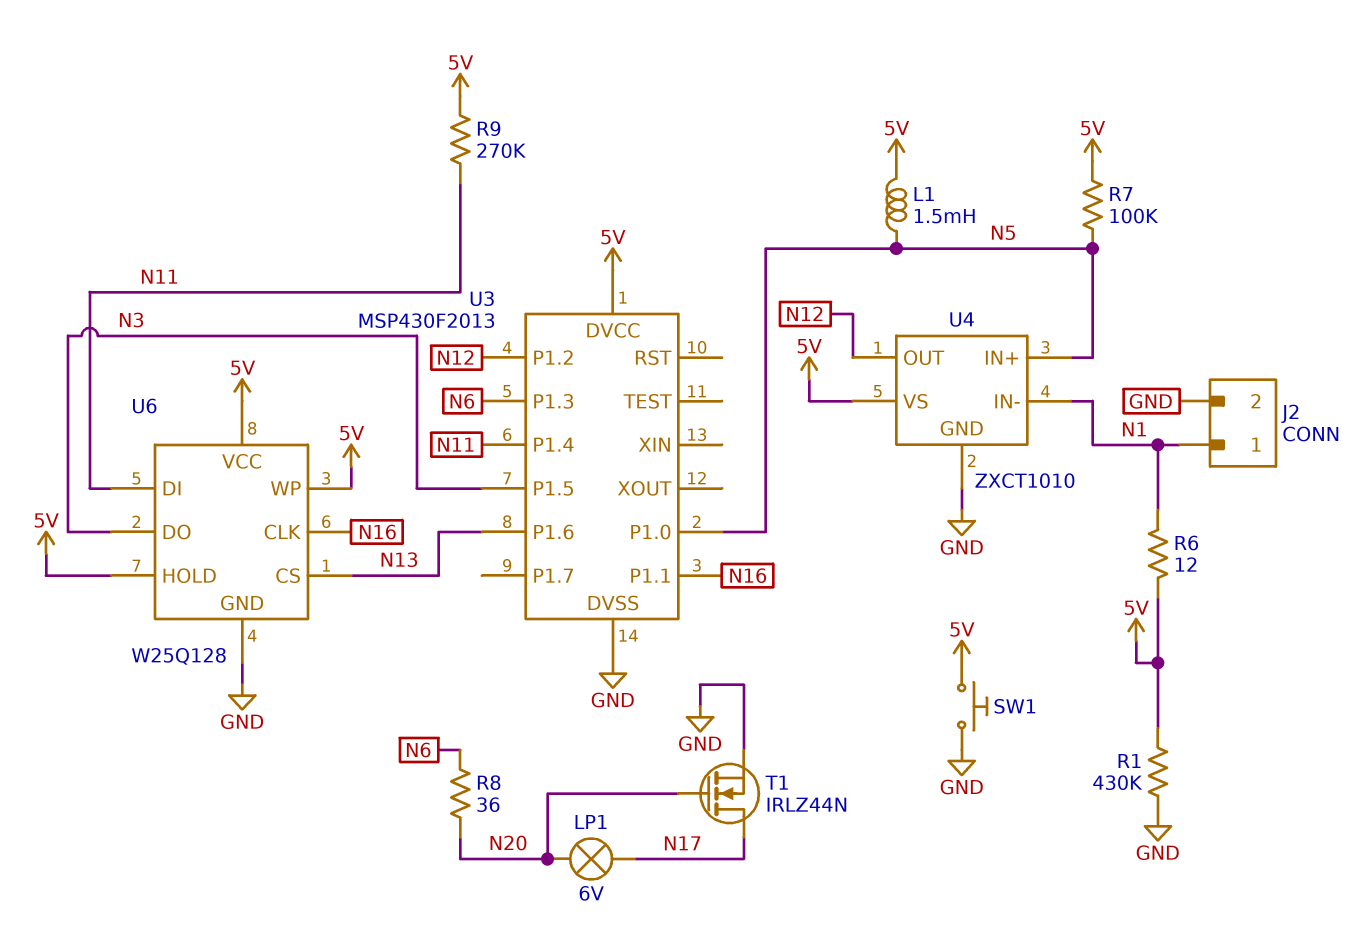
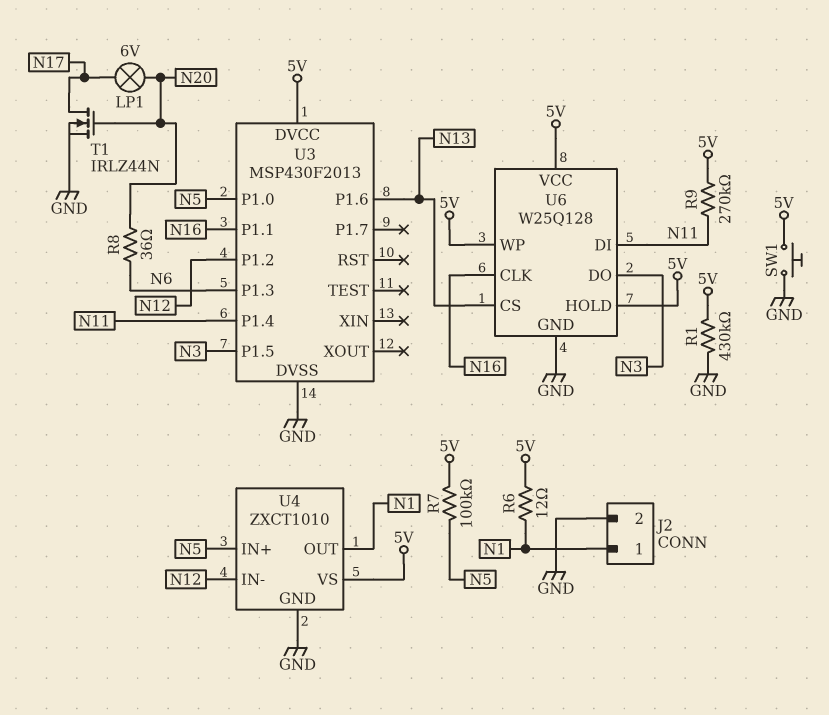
L1: 1.5mH (5V, N5) -> none
U4 pin IN-: N1 -> N12
U4 pin OUT: N12 -> N1

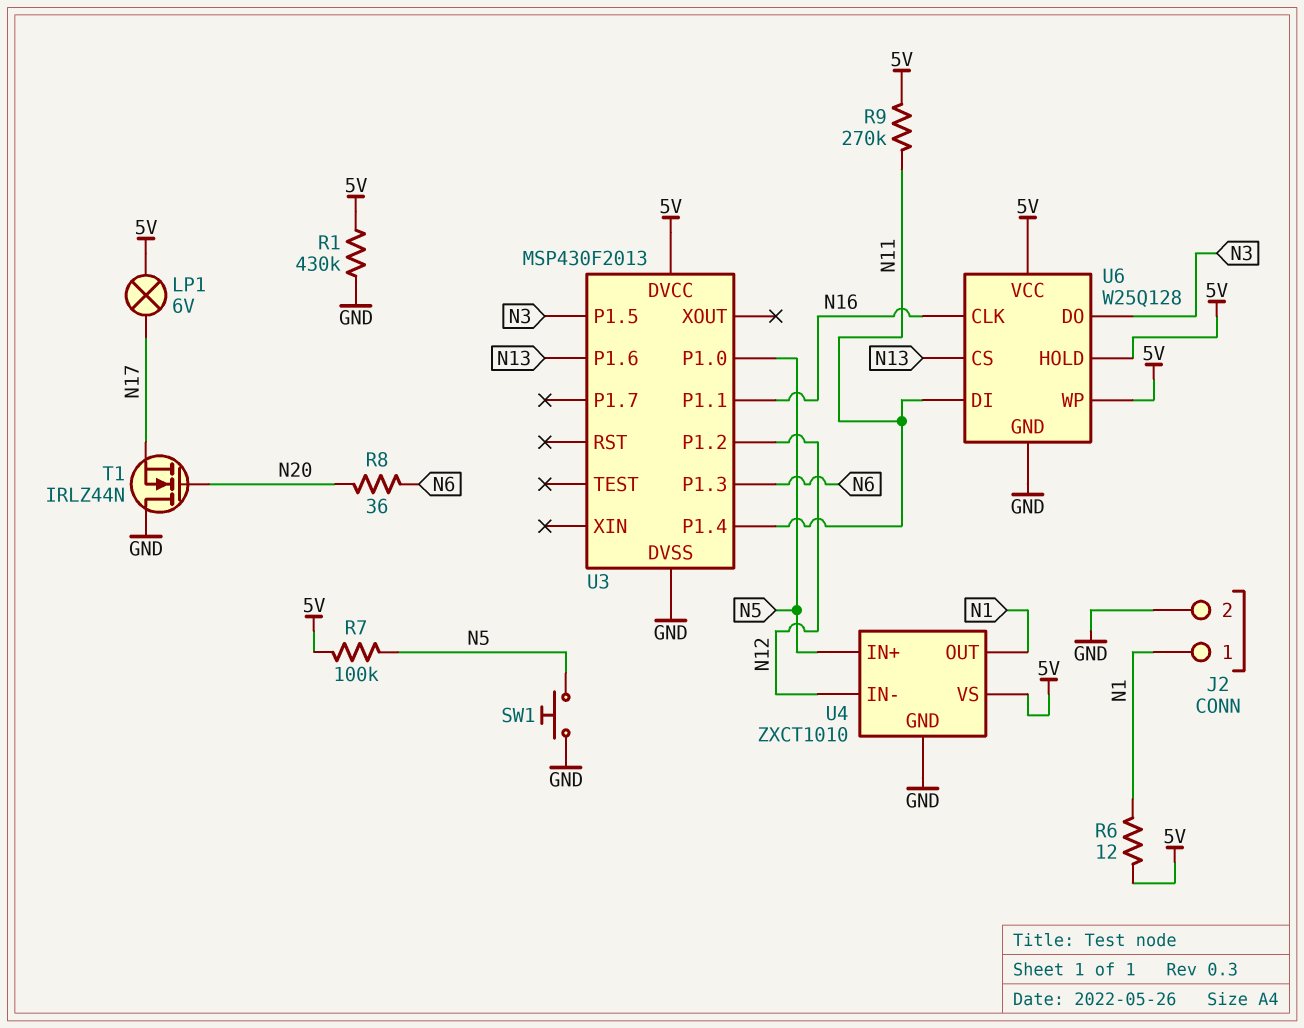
LP1: lamp 6V (N17, N20) -> lamp 6V (5V, N17)
SW1: button (5V, GND) -> button (GND, N5)
T1: NMOS IRLZ44N (G N20, D N17, S GND) -> NMOS IRLZ44N (G N20, D GND, S N17)

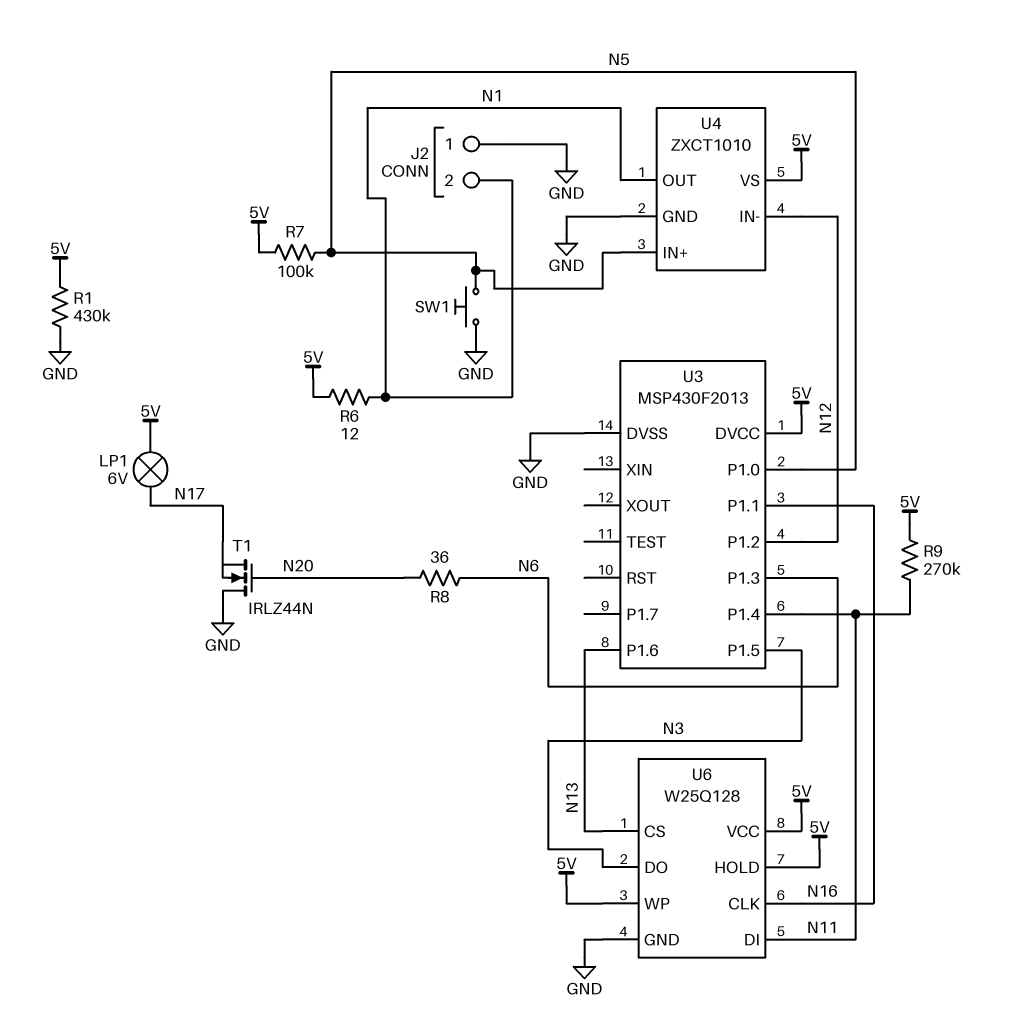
J2 pin 1: N1 -> GND
J2 pin 2: GND -> N1

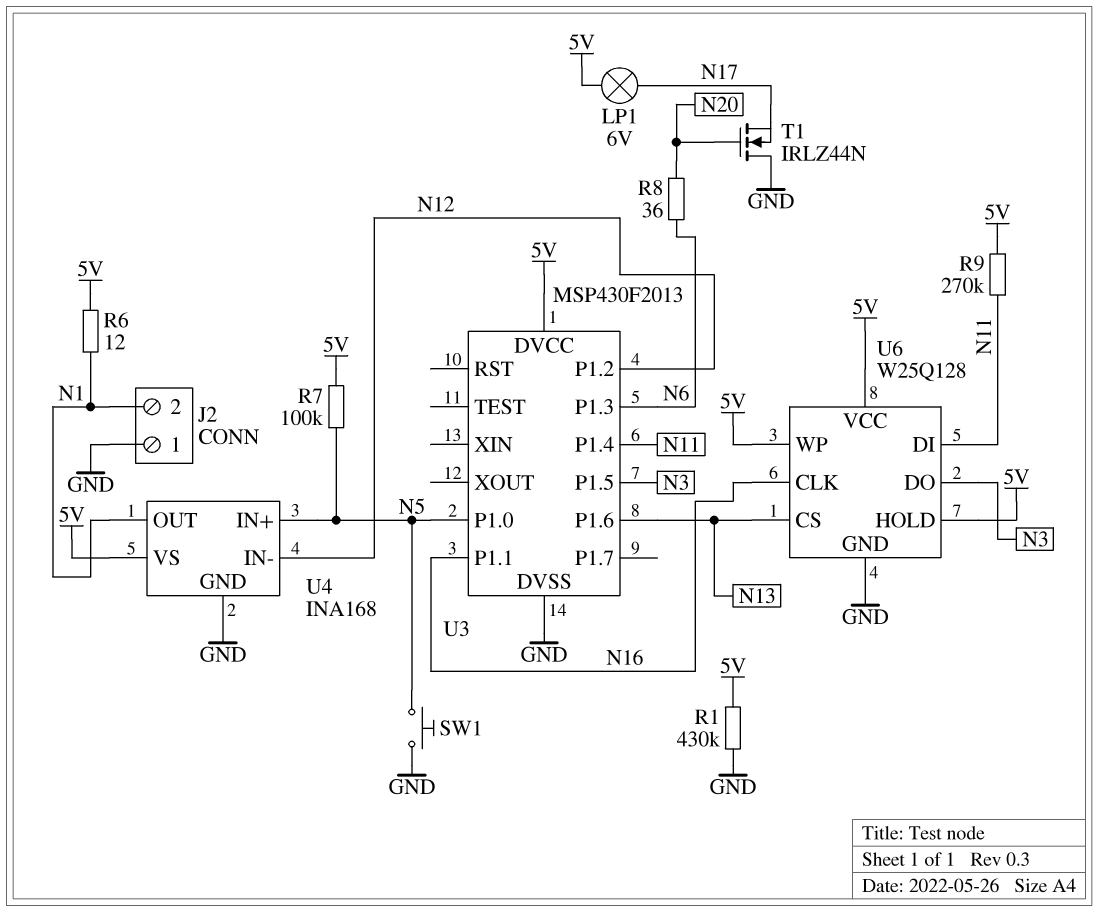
U4: ZXCT1010 -> INA168

